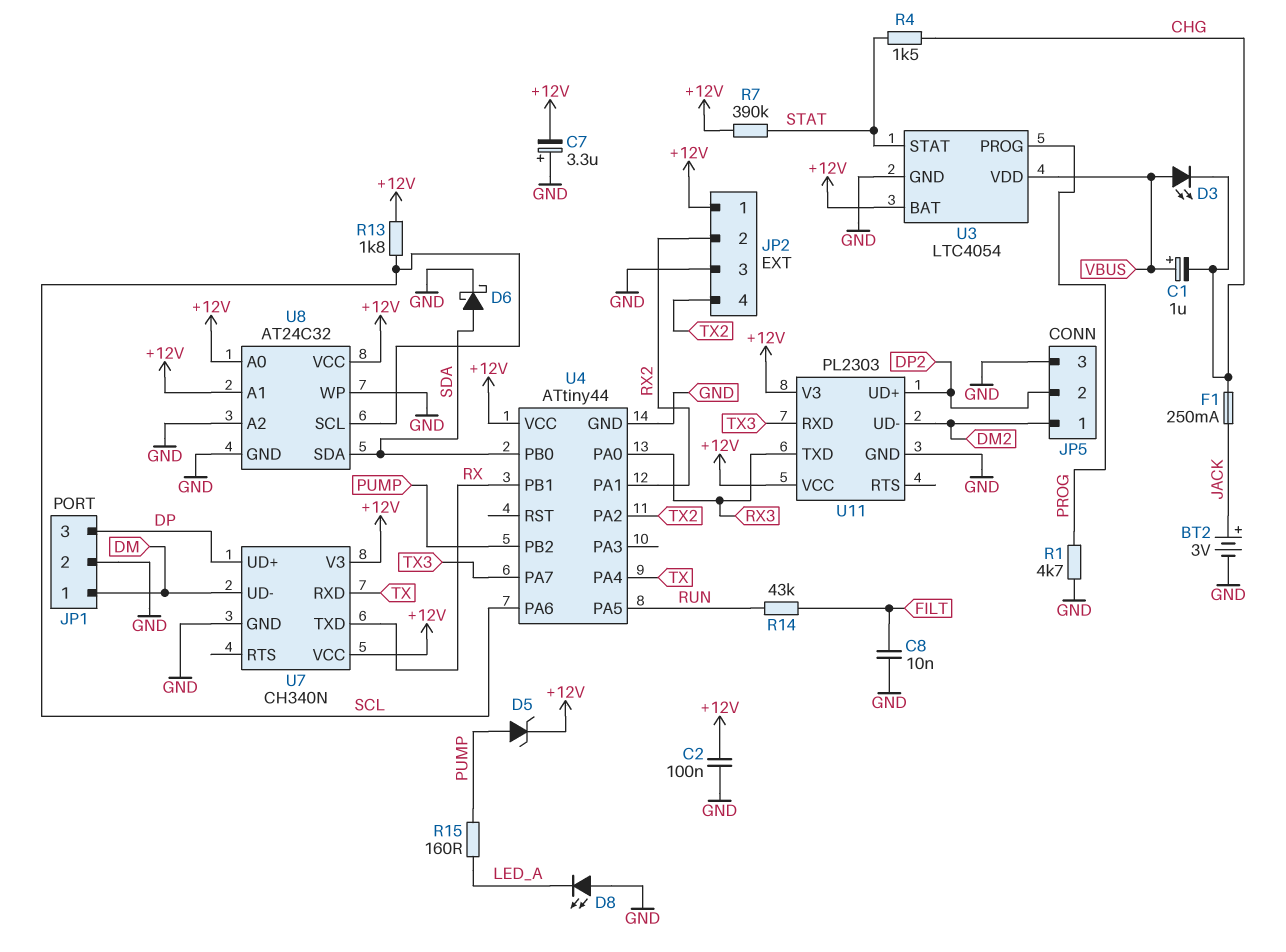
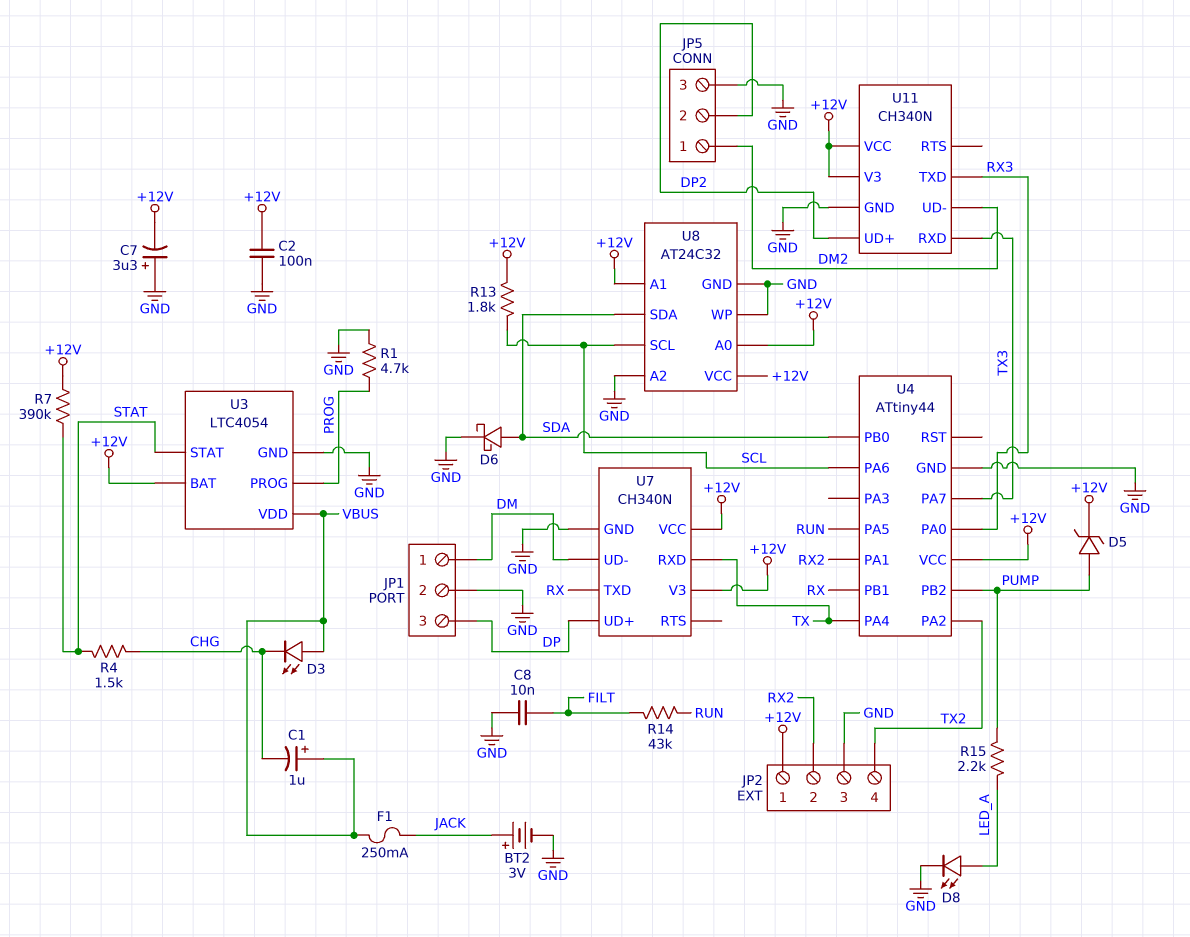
D8: LED (A GND, K LED_A) -> LED (A LED_A, K GND)
F1: 250mA (CHG, JACK) -> 250mA (JACK, VBUS)
R15: 160 (LED_A, PUMP) -> 2.2k (LED_A, PUMP)
U11: PL2303 -> CH340N

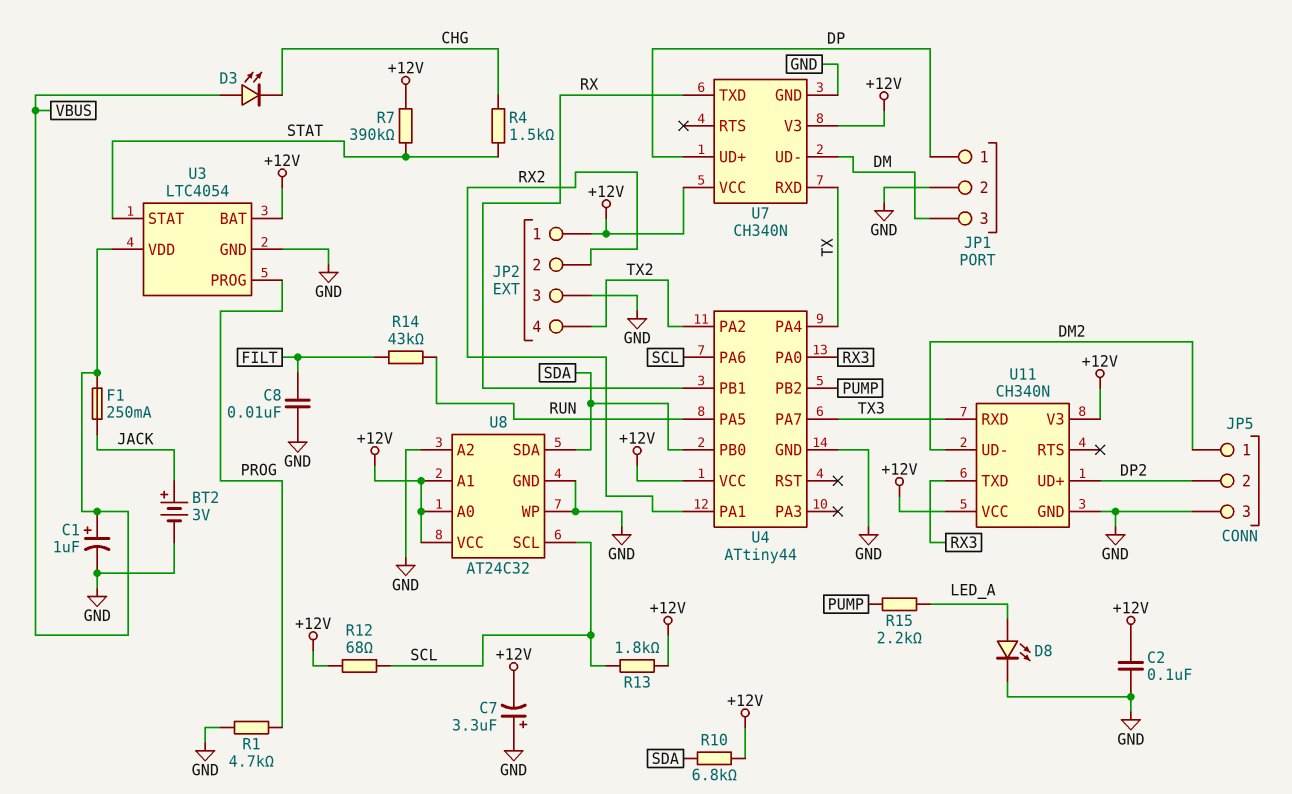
C1: 1uF (plus VBUS, minus CHG) -> 1uF (plus VBUS, minus GND)
D5: zener (A PUMP, K +12V) -> none
D6: schottky (A SDA, K GND) -> none
JP1 pin 1: DM -> DP
JP1 pin 3: DP -> DM
R10: none -> 6.8k (+12V, SDA)
R12: none -> 68 (+12V, SCL)

